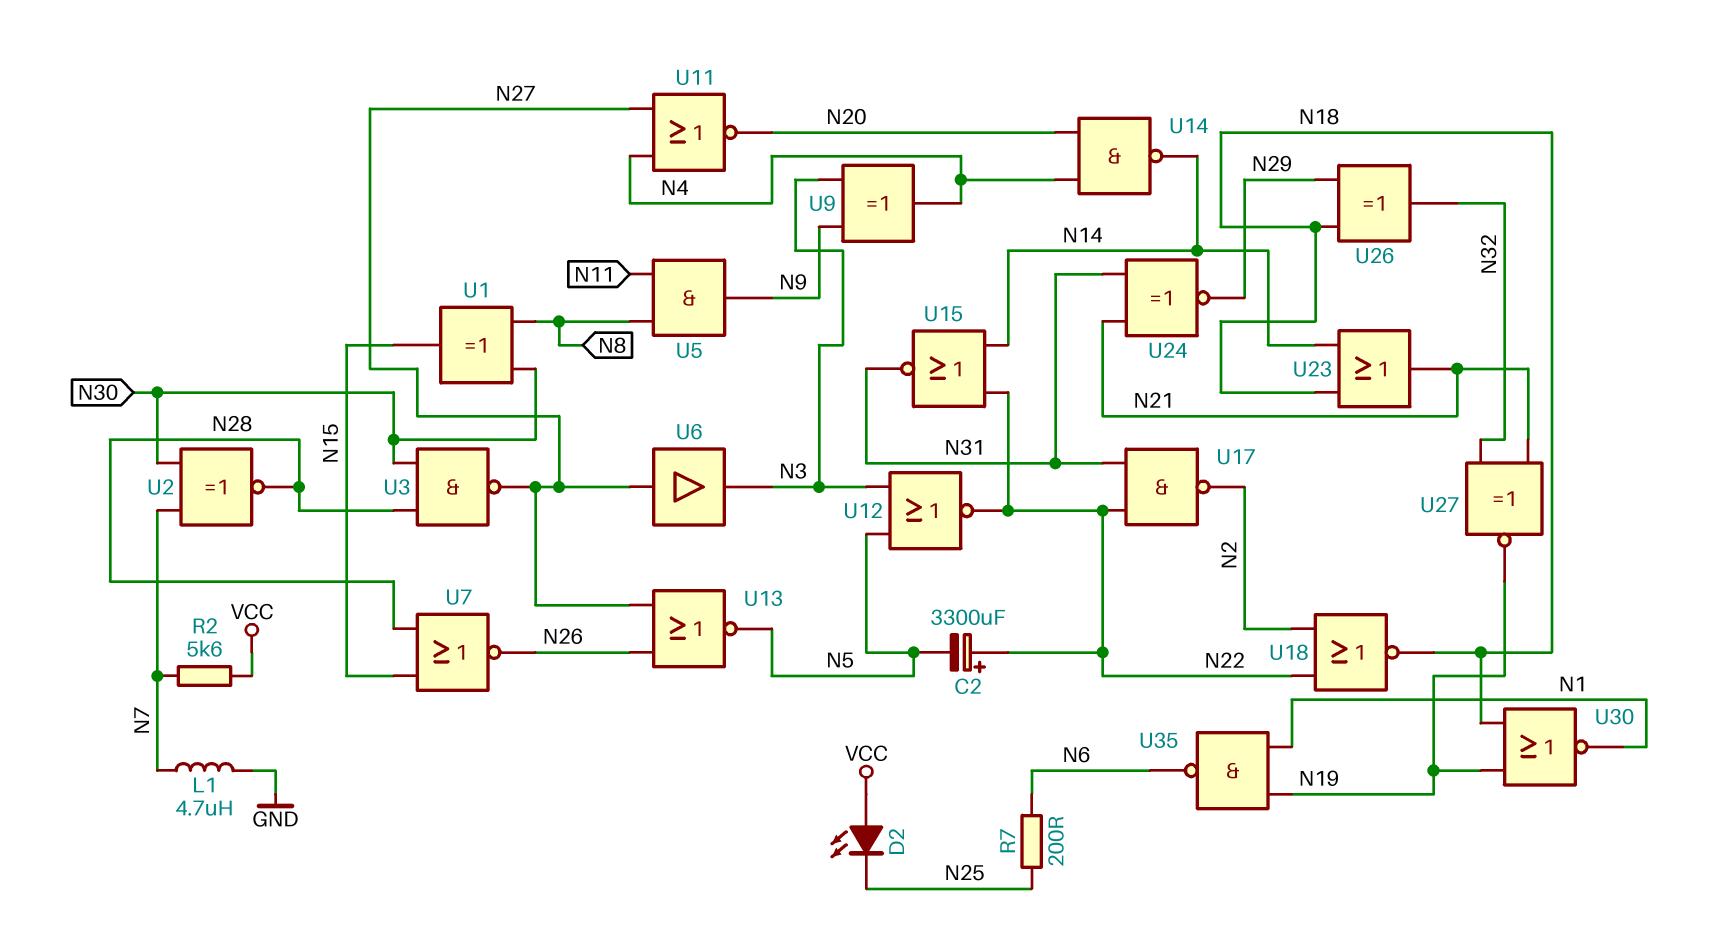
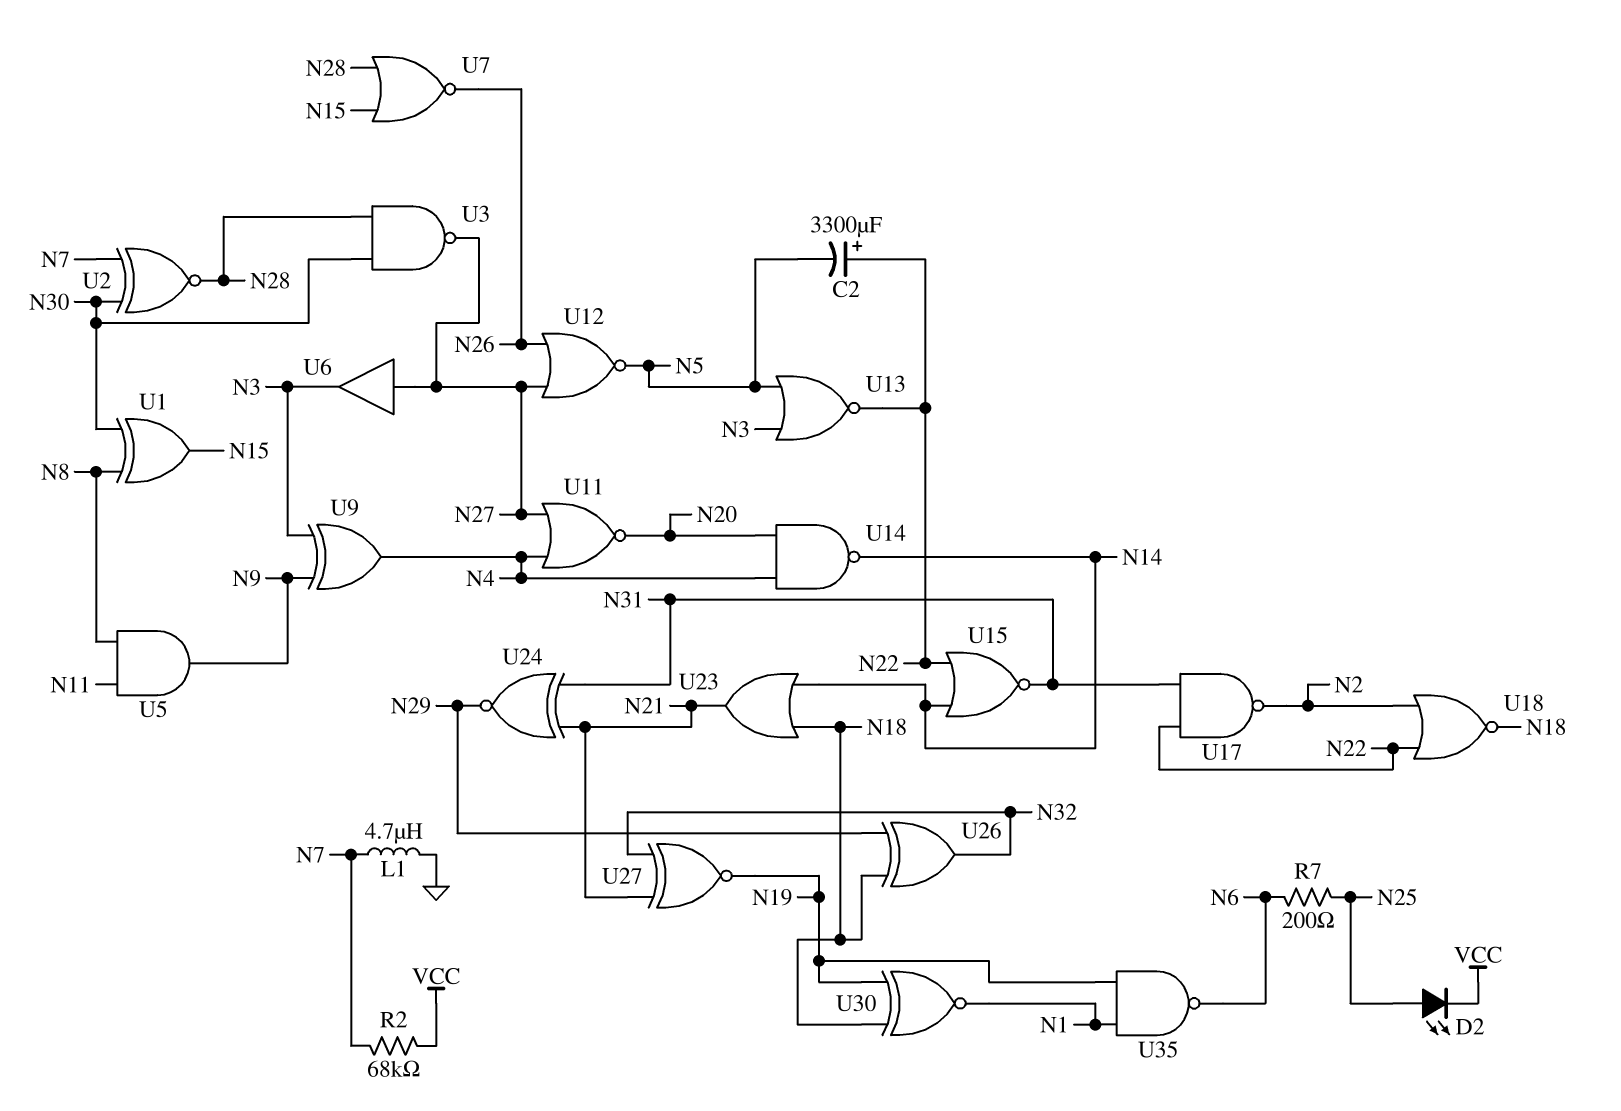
D2: LED (A VCC, K N25) -> LED (A N25, K VCC)
R2: 5.6k (N7, VCC) -> 68k (N7, VCC)
U12: NOR (in N3, in N5, out N22) -> NOR (in N26, in N27, out N5)
U13: NOR (in N26, in N27, out N5) -> NOR (in N3, in N5, out N22)
U30: NOR (in N18, in N19, out N1) -> XNOR (in N18, in N19, out N1)

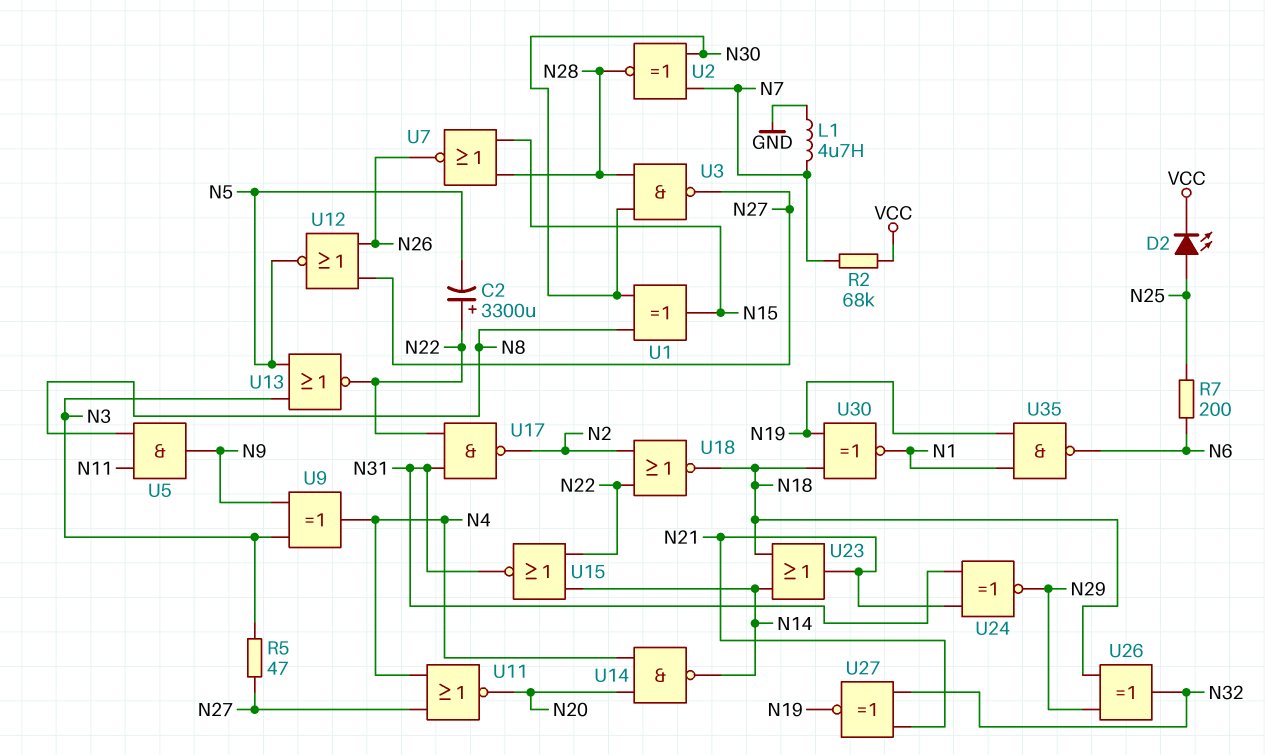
R5: none -> 47 (N3, N27)
U6: buffer (in N27, out N3) -> none

